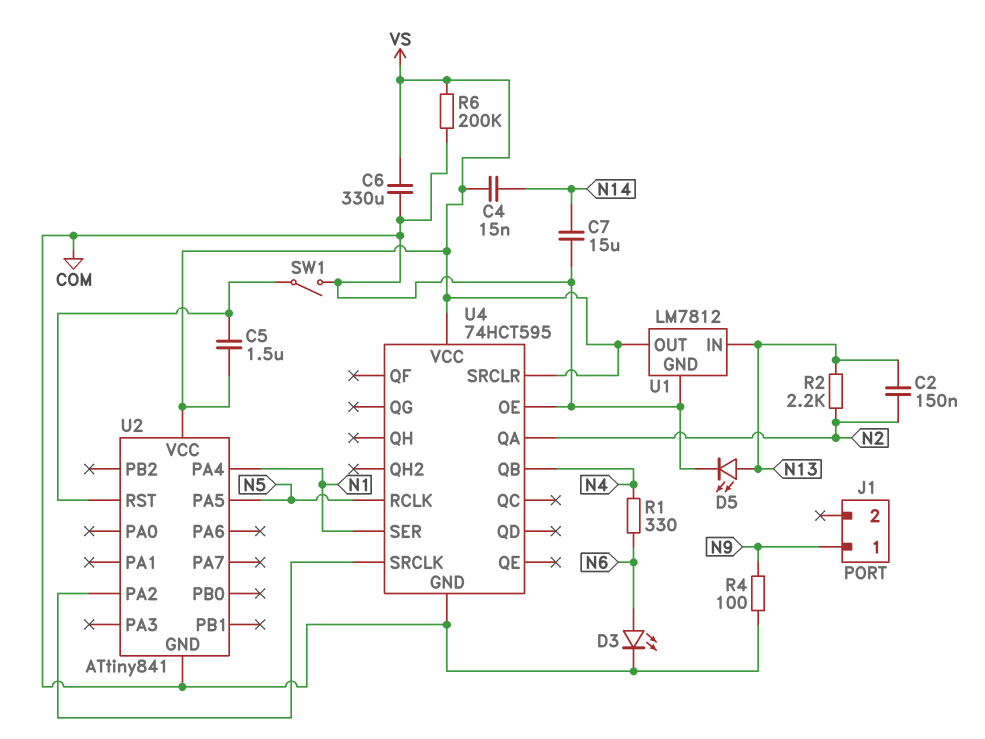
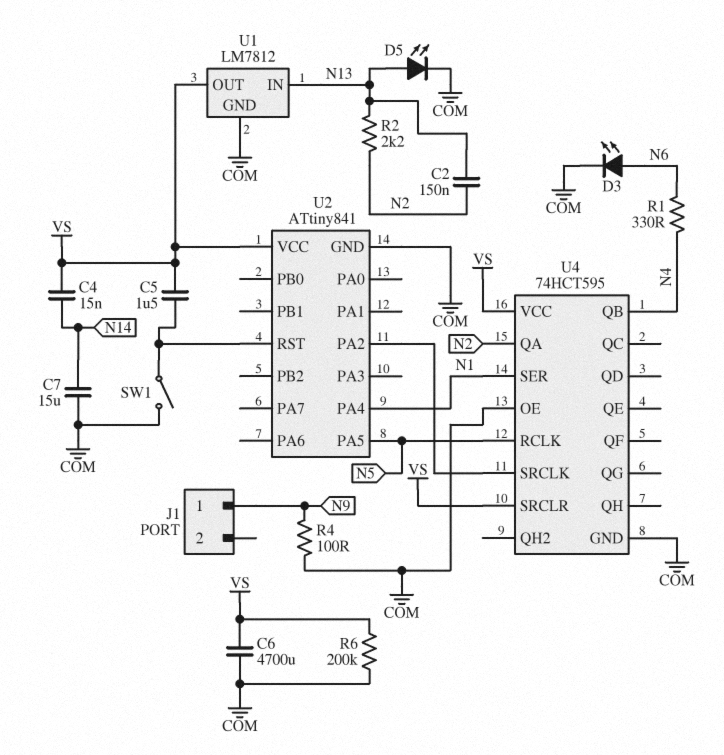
C6: 330uF (COM, VS) -> 4700uF (COM, VS)

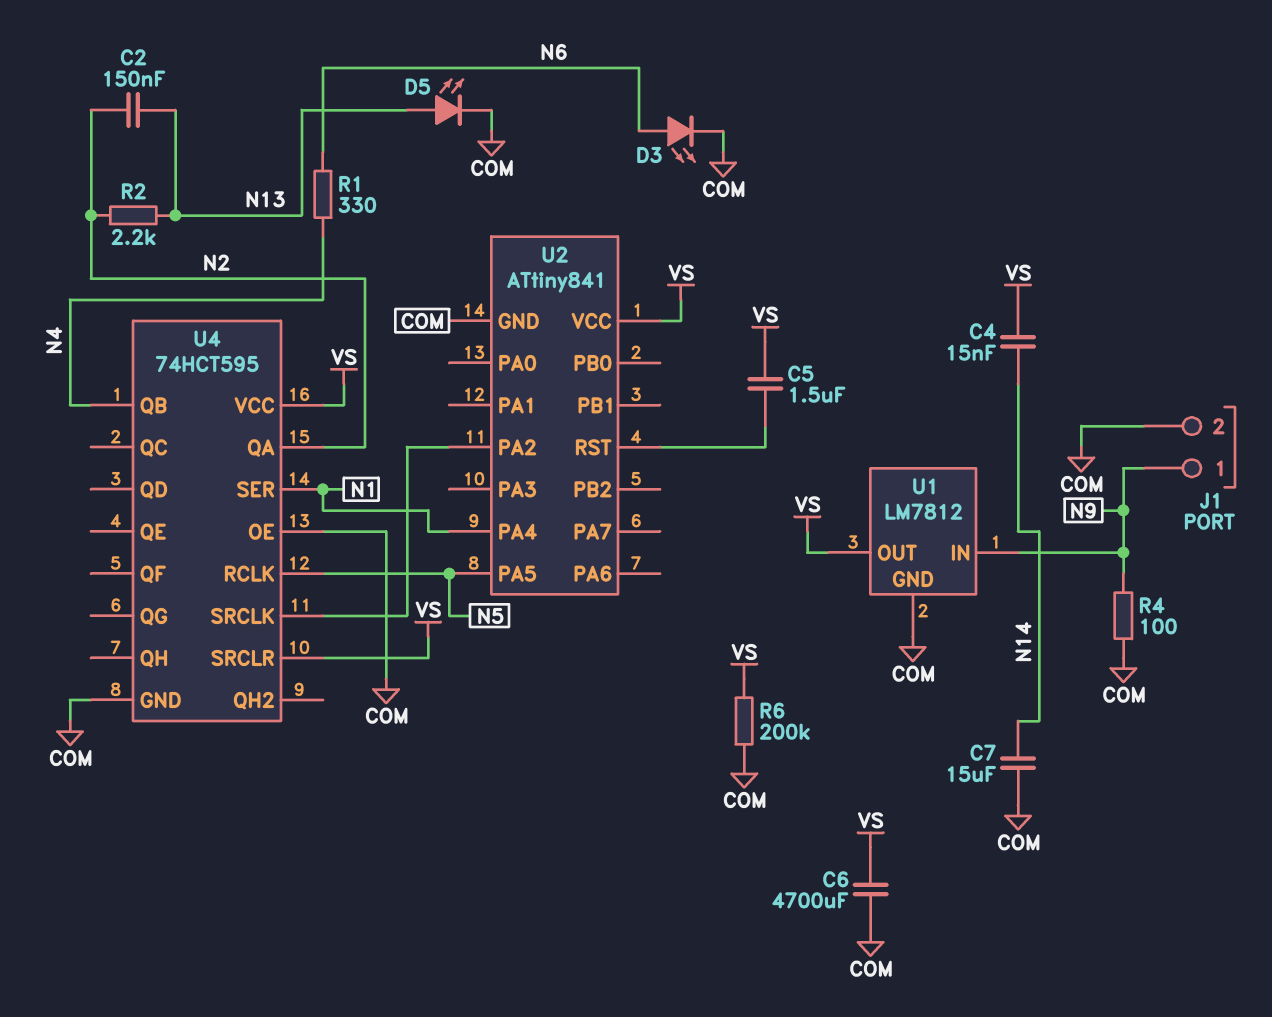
J1 pin 2: none -> COM
SW1: switch (COM, U2/RST) -> none
U1 pin IN: N13 -> N9

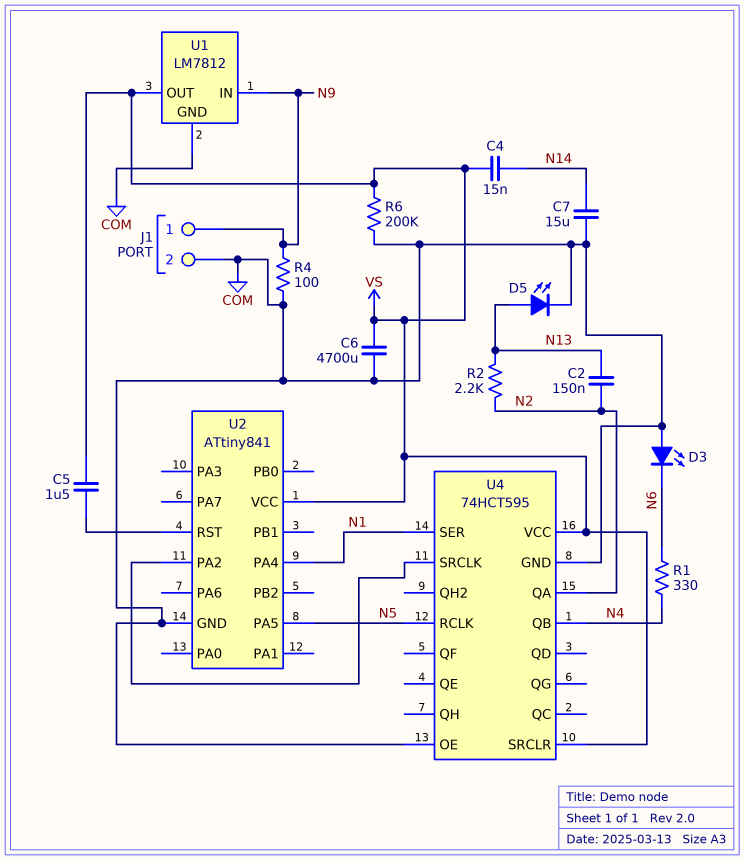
D3: LED (A N6, K COM) -> LED (A COM, K N6)

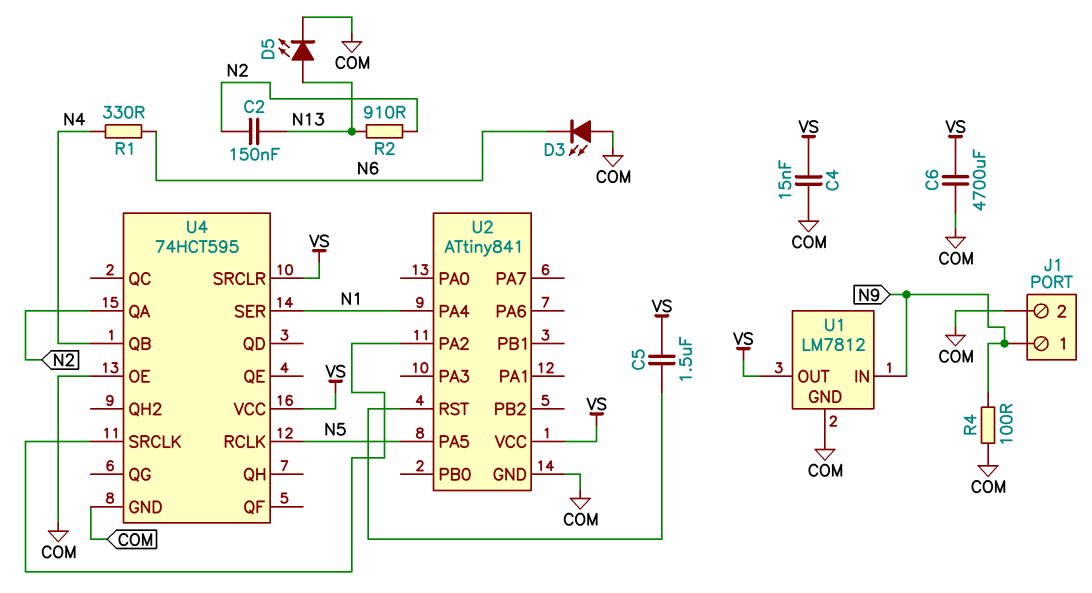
C4: 15nF (N14, VS) -> 15nF (COM, VS)
C7: 15uF (COM, N14) -> none
R2: 2.2k (N2, N13) -> 910 (N2, N13)
R6: 200k (COM, VS) -> none

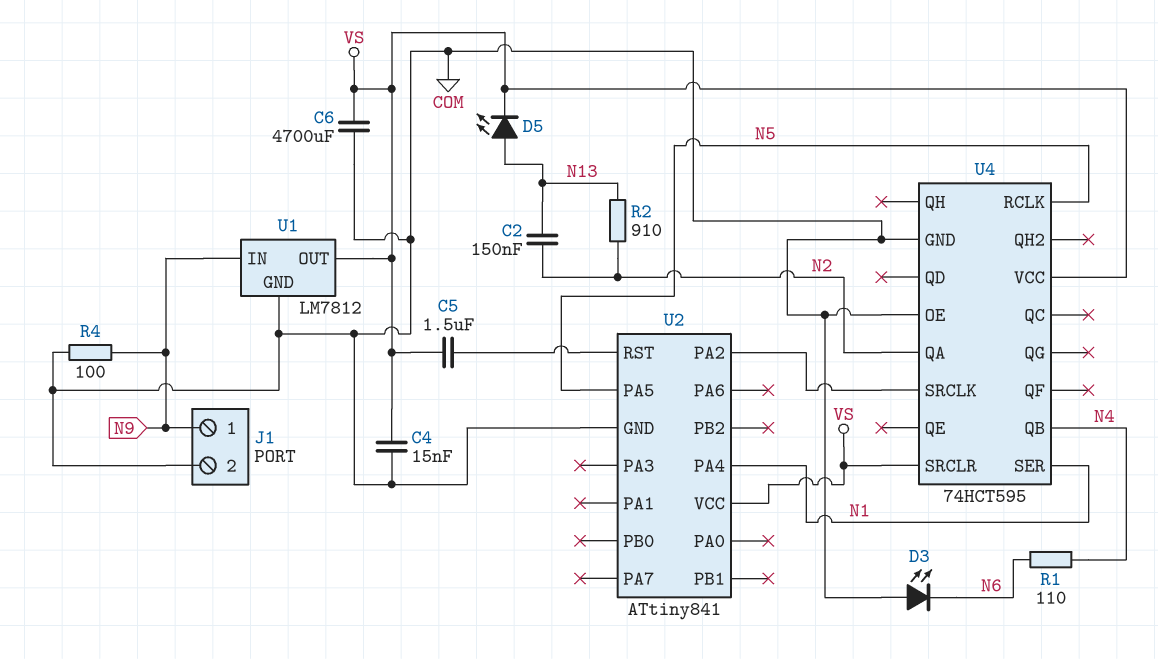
D5: LED (A N13, K COM) -> LED (A N13, K VS)
R1: 330 (N4, N6) -> 110 (N4, N6)

